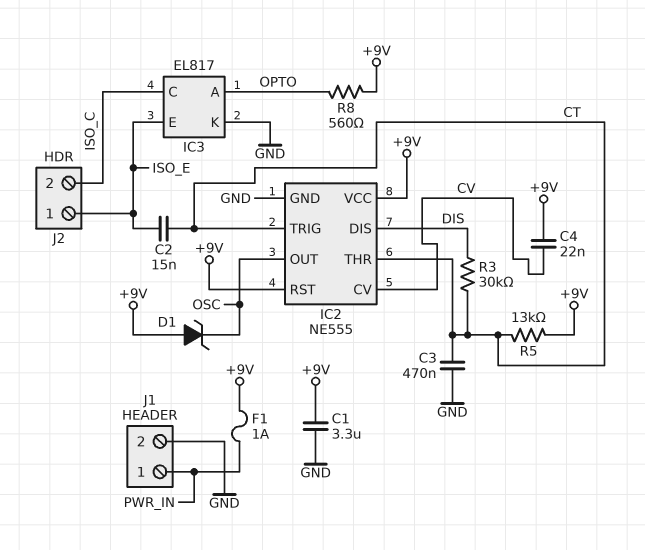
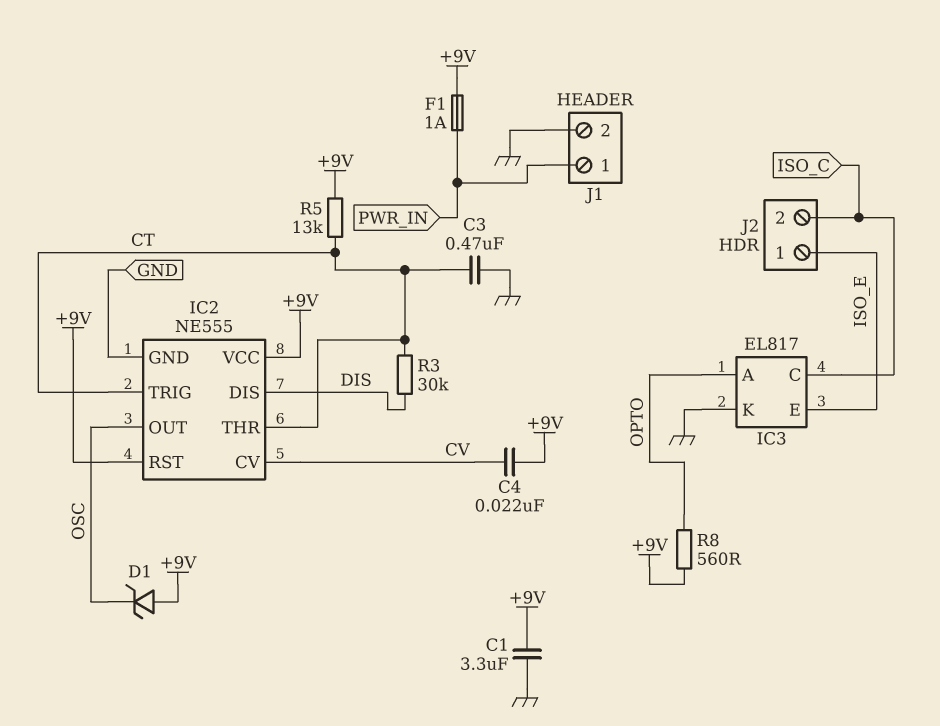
C2: 15nF (CT, ISO_E) -> none

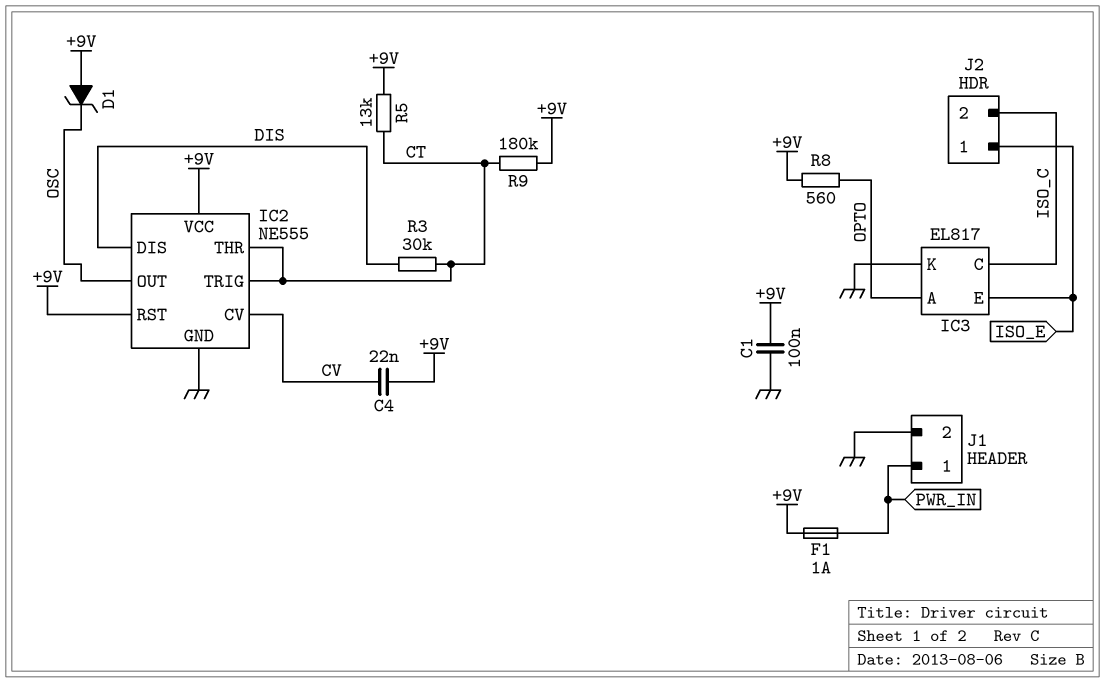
C1: 3.3uF (+9V, GND) -> 100nF (+9V, GND)
C3: 470nF (CT, GND) -> none
R9: none -> 180k (+9V, CT)

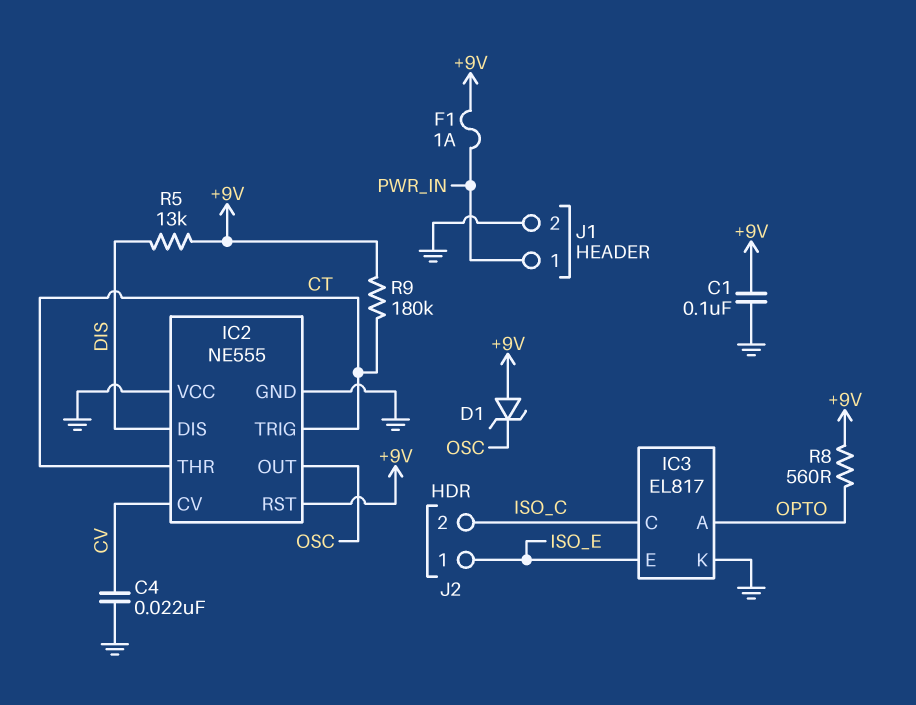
C4: 22nF (+9V, CV) -> 22nF (CV, GND)
IC2 pin VCC: +9V -> GND
R3: 30k (CT, DIS) -> none
R5: 13k (+9V, CT) -> 13k (+9V, DIS)

